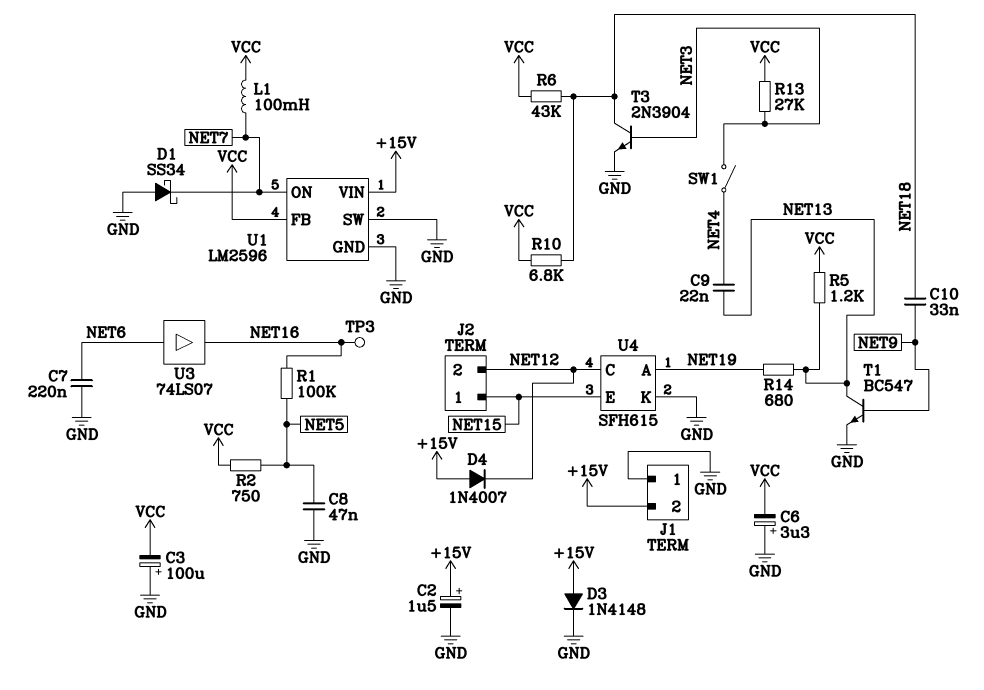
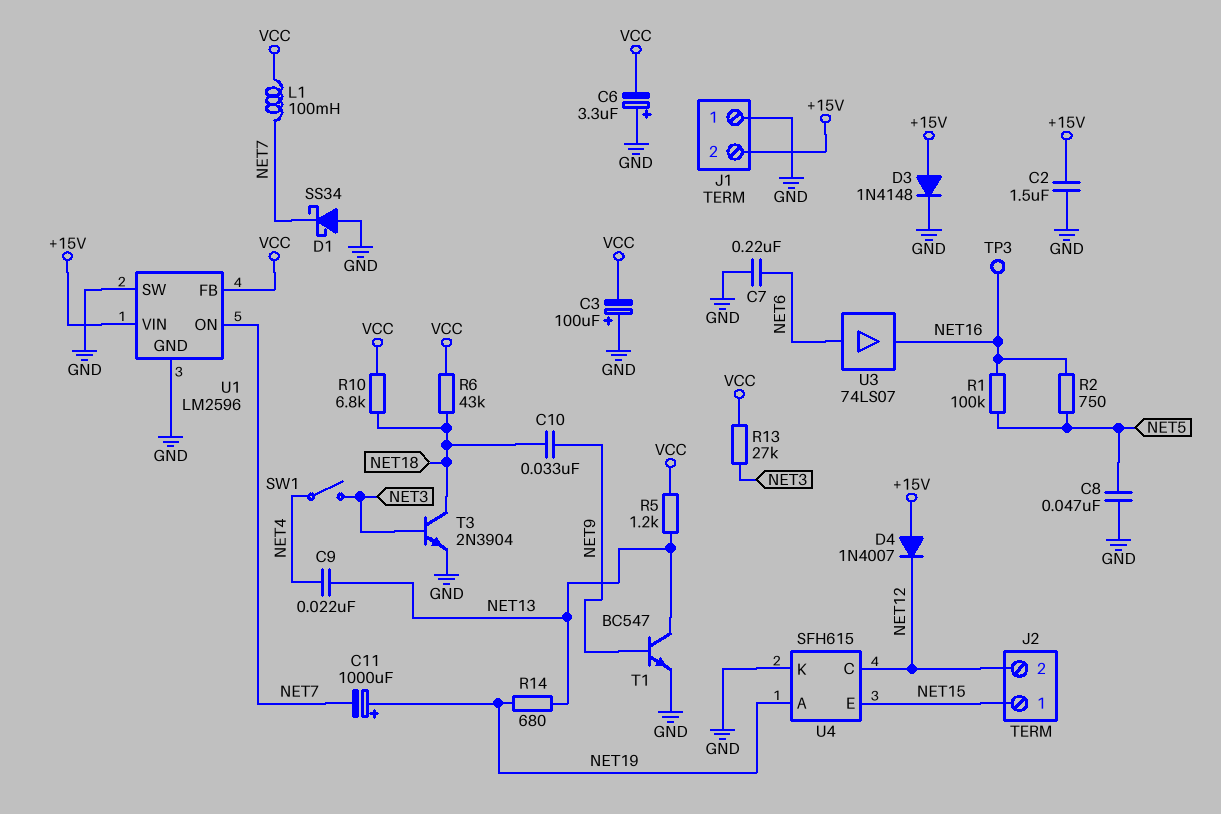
C2: 1.5uF (plus +15V, minus GND) -> 1.5uF (+15V, GND)
C11: none -> 1000uF (plus NET19, minus NET7)
R2: 750 (NET5, VCC) -> 750 (NET5, NET16)

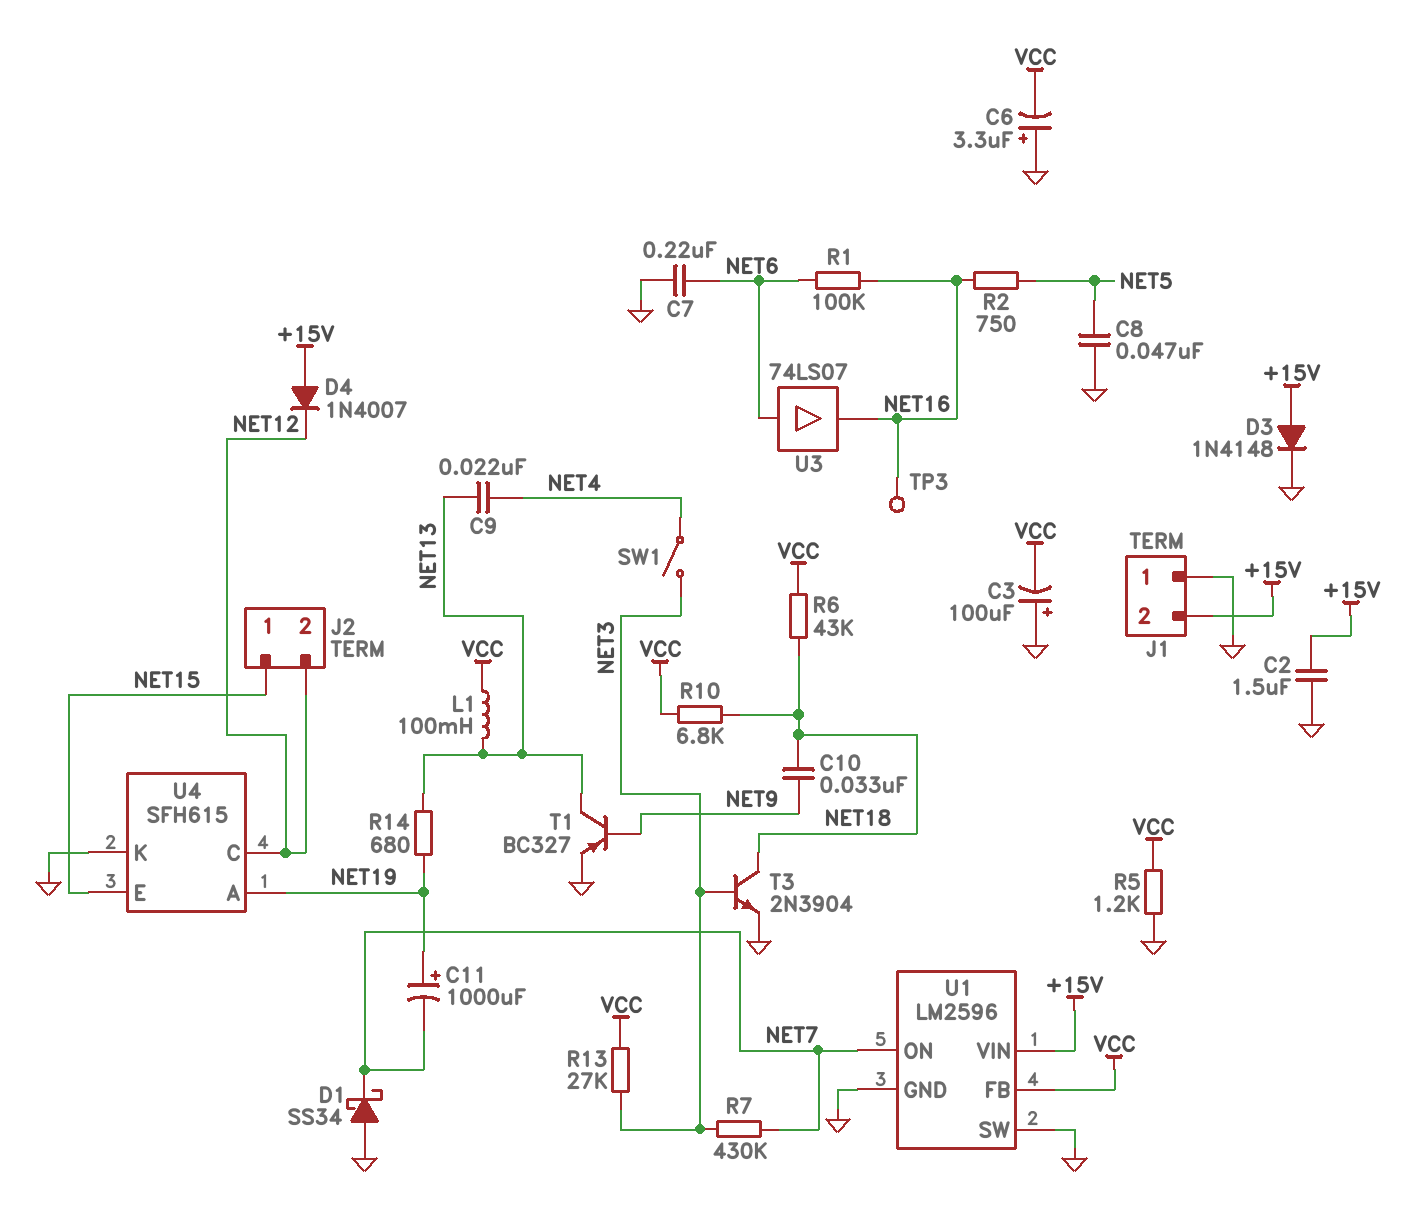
L1: 100mH (NET7, VCC) -> 100mH (NET13, VCC)
R1: 100k (NET5, NET16) -> 100k (NET6, NET16)
R5: 1.2k (NET13, VCC) -> 1.2k (GND, VCC)
R7: none -> 430k (NET3, NET7)
T1: NPN BC547 (B NET9, C NET13, E GND) -> PNP BC327 (B NET9, C NET13, E GND)

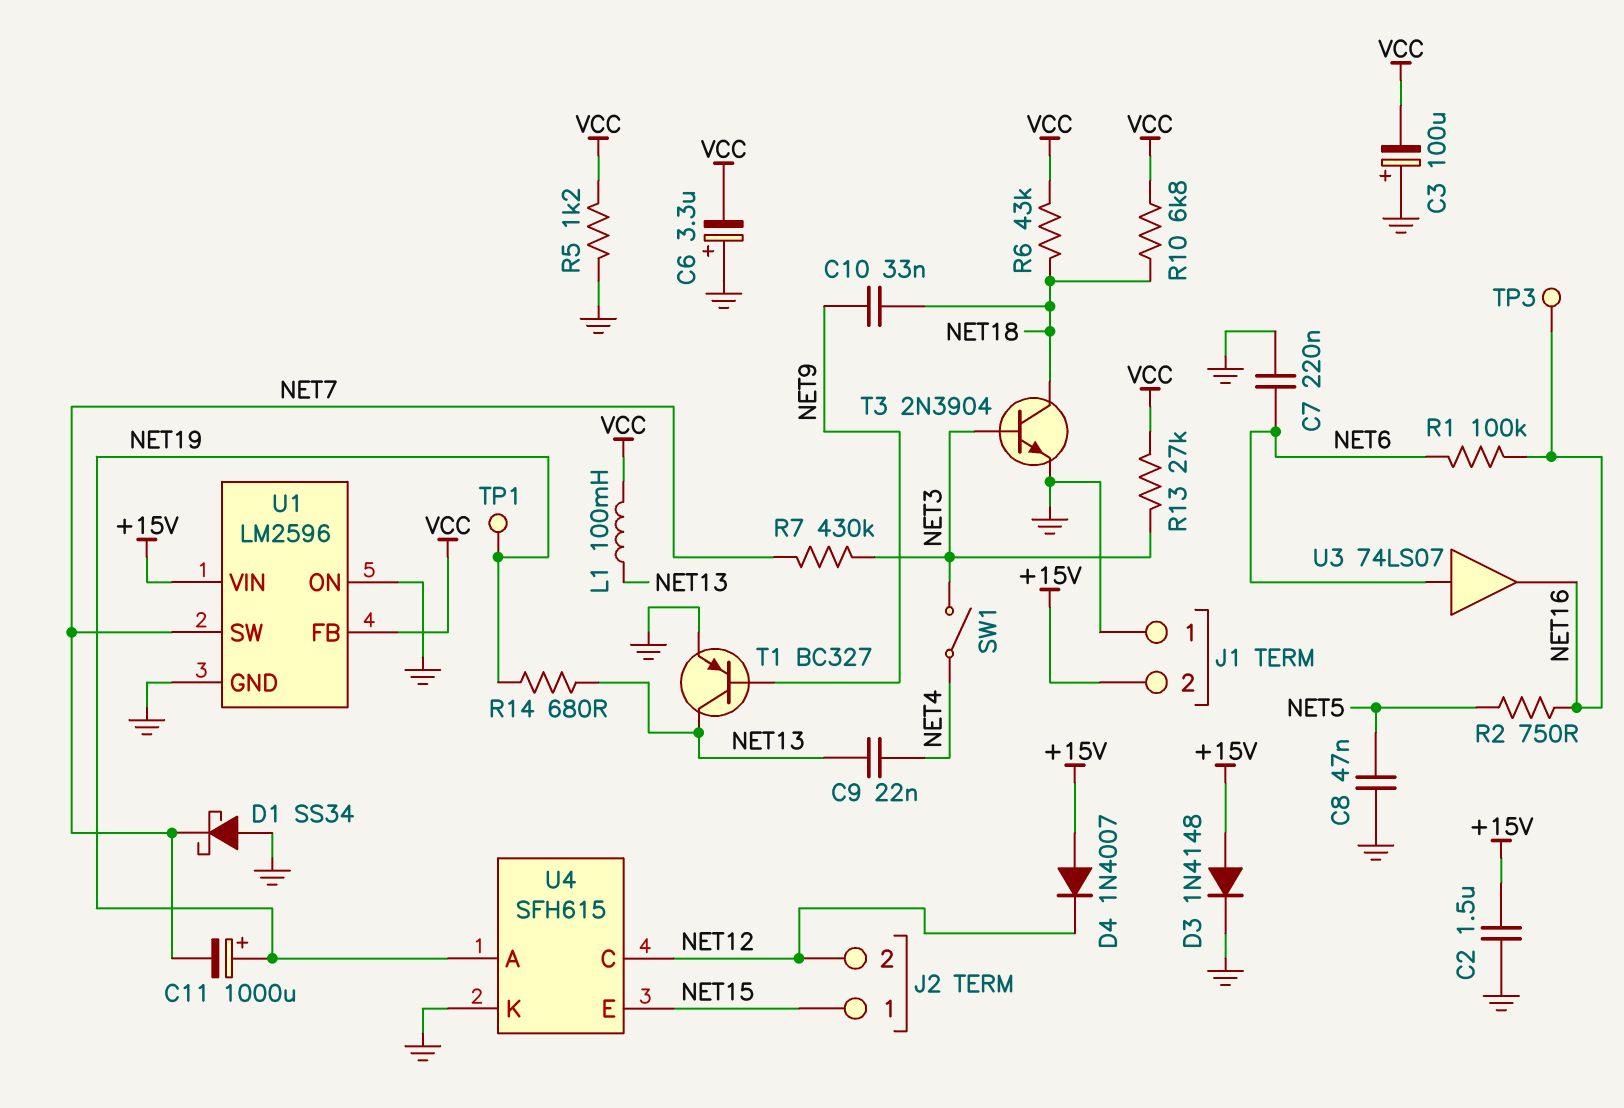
TP1: none -> test point (NET19)
U1 pin ON: NET7 -> GND
U1 pin SW: GND -> NET7

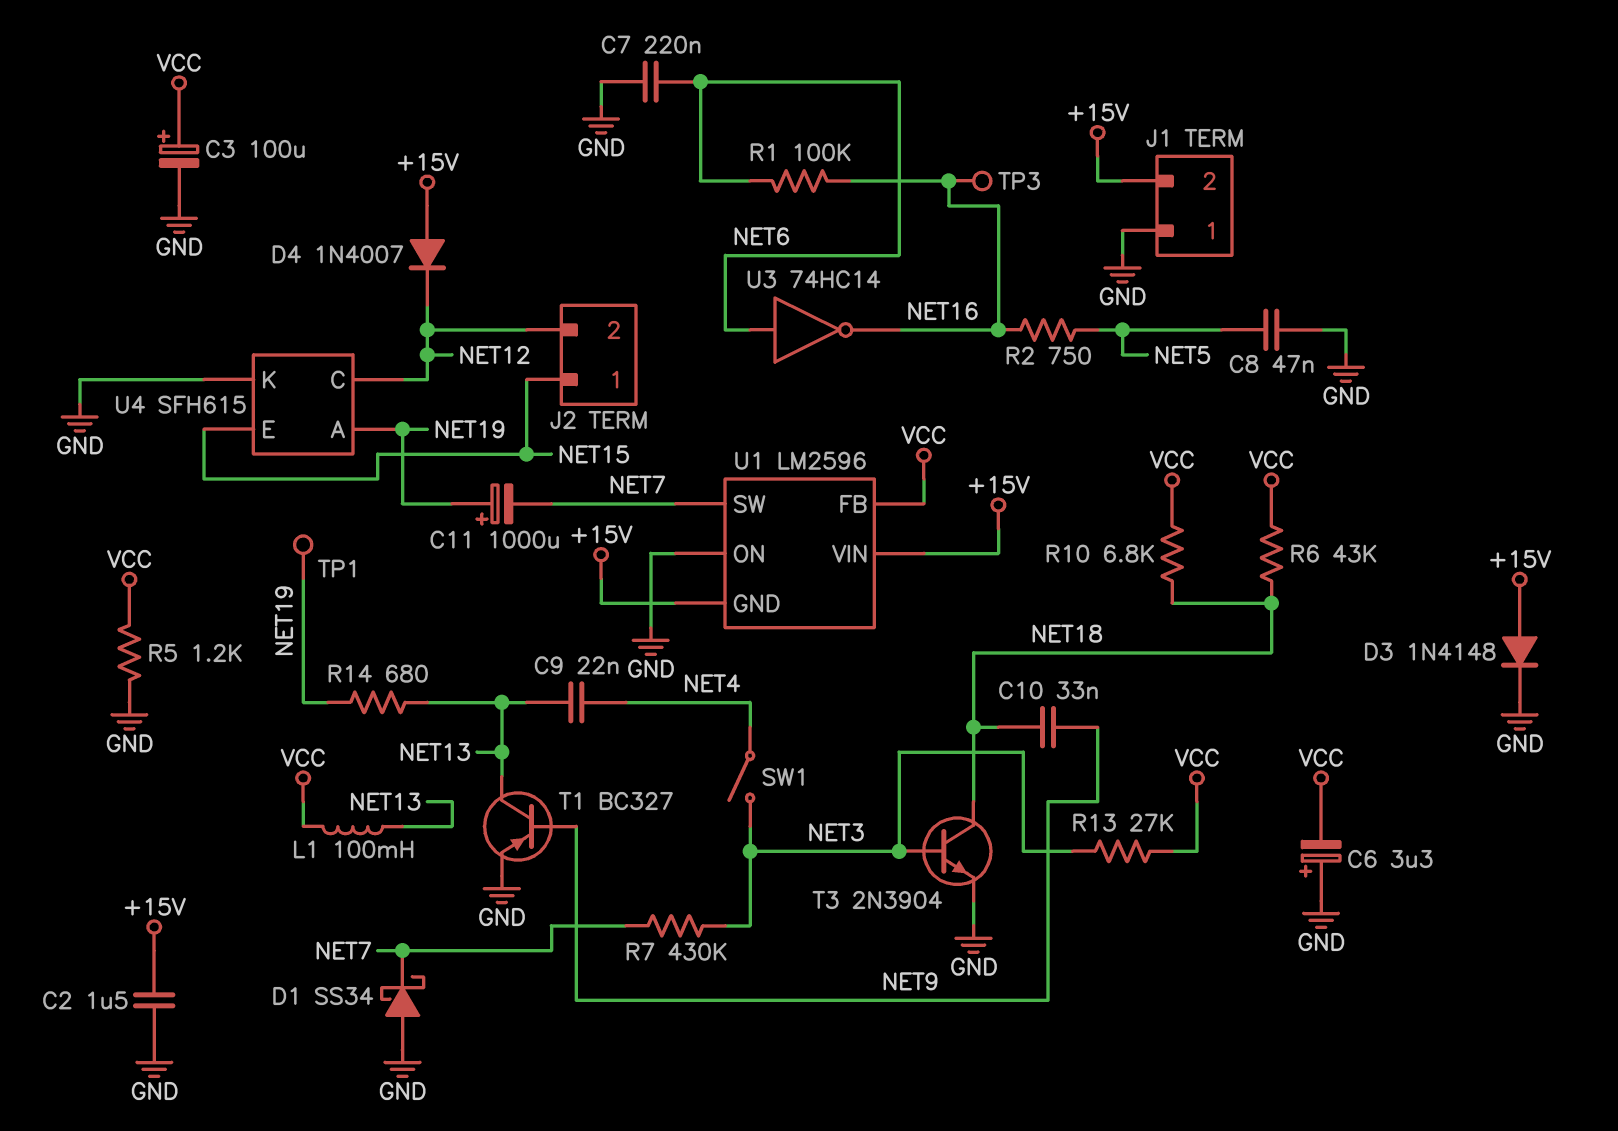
C3: 100uF (plus GND, minus VCC) -> 100uF (plus VCC, minus GND)
U1 pin GND: GND -> +15V
U3: buffer 74LS07 (in NET6, out NET16) -> NOT 74HC14 (in NET6, out NET16)

